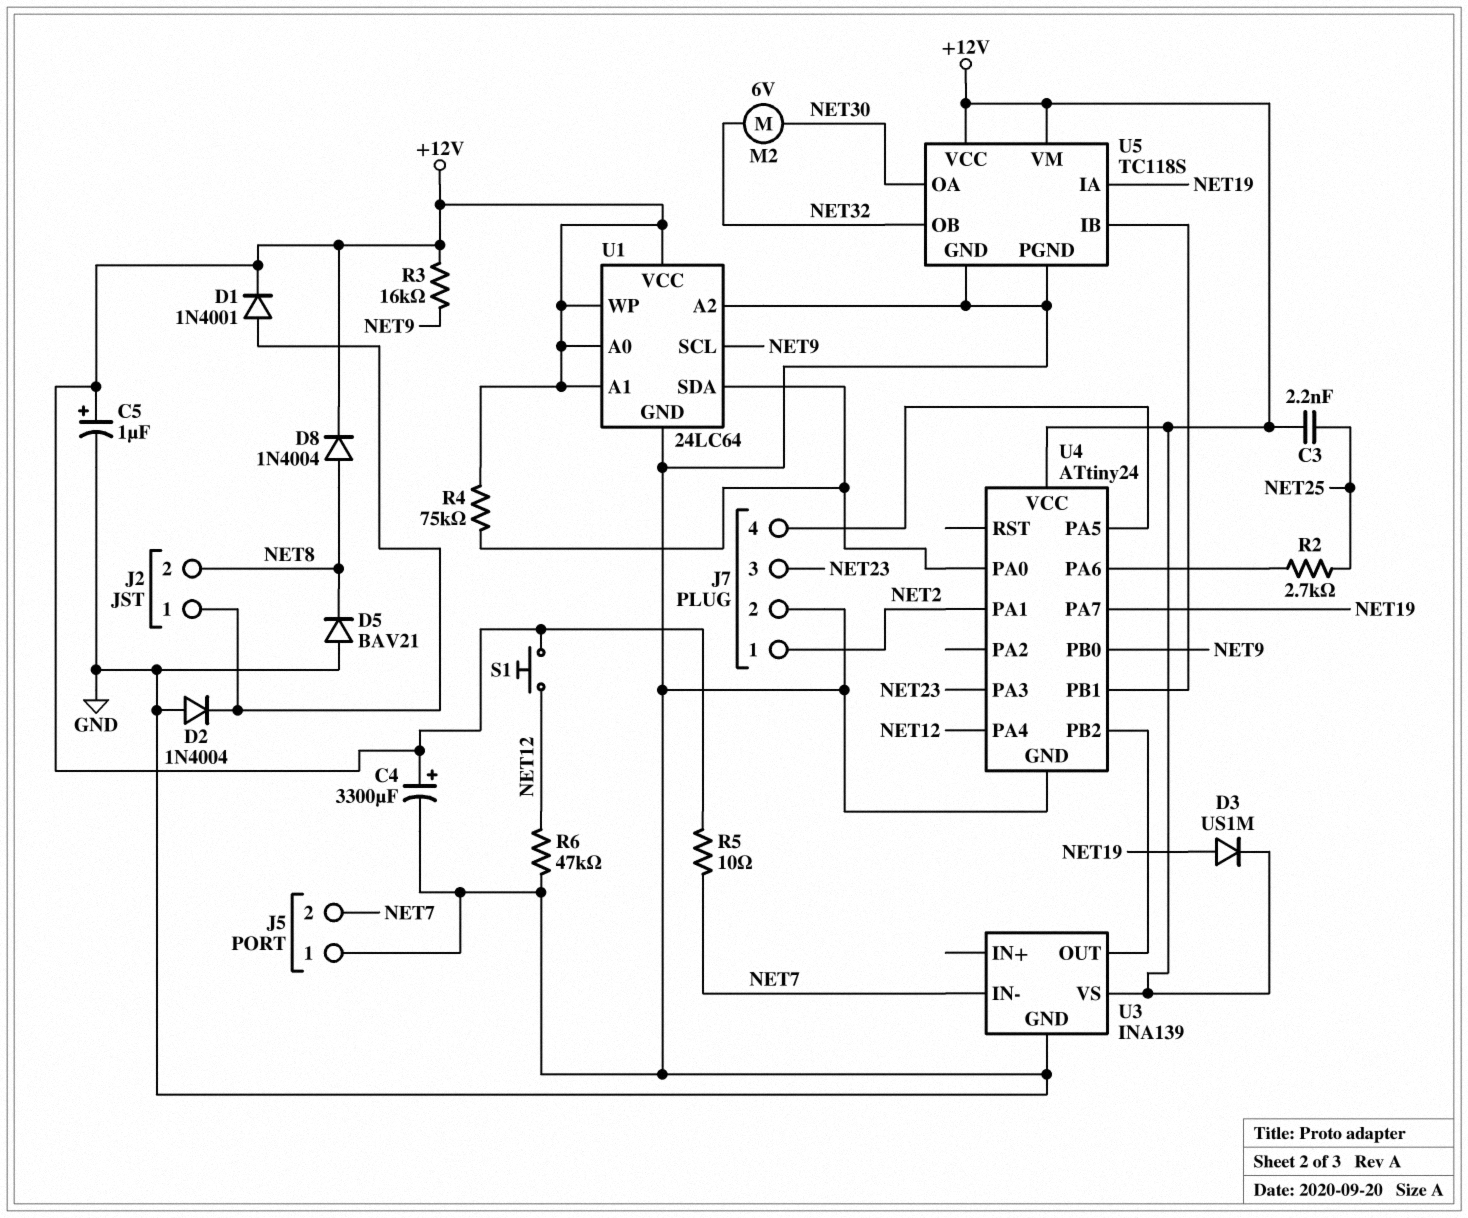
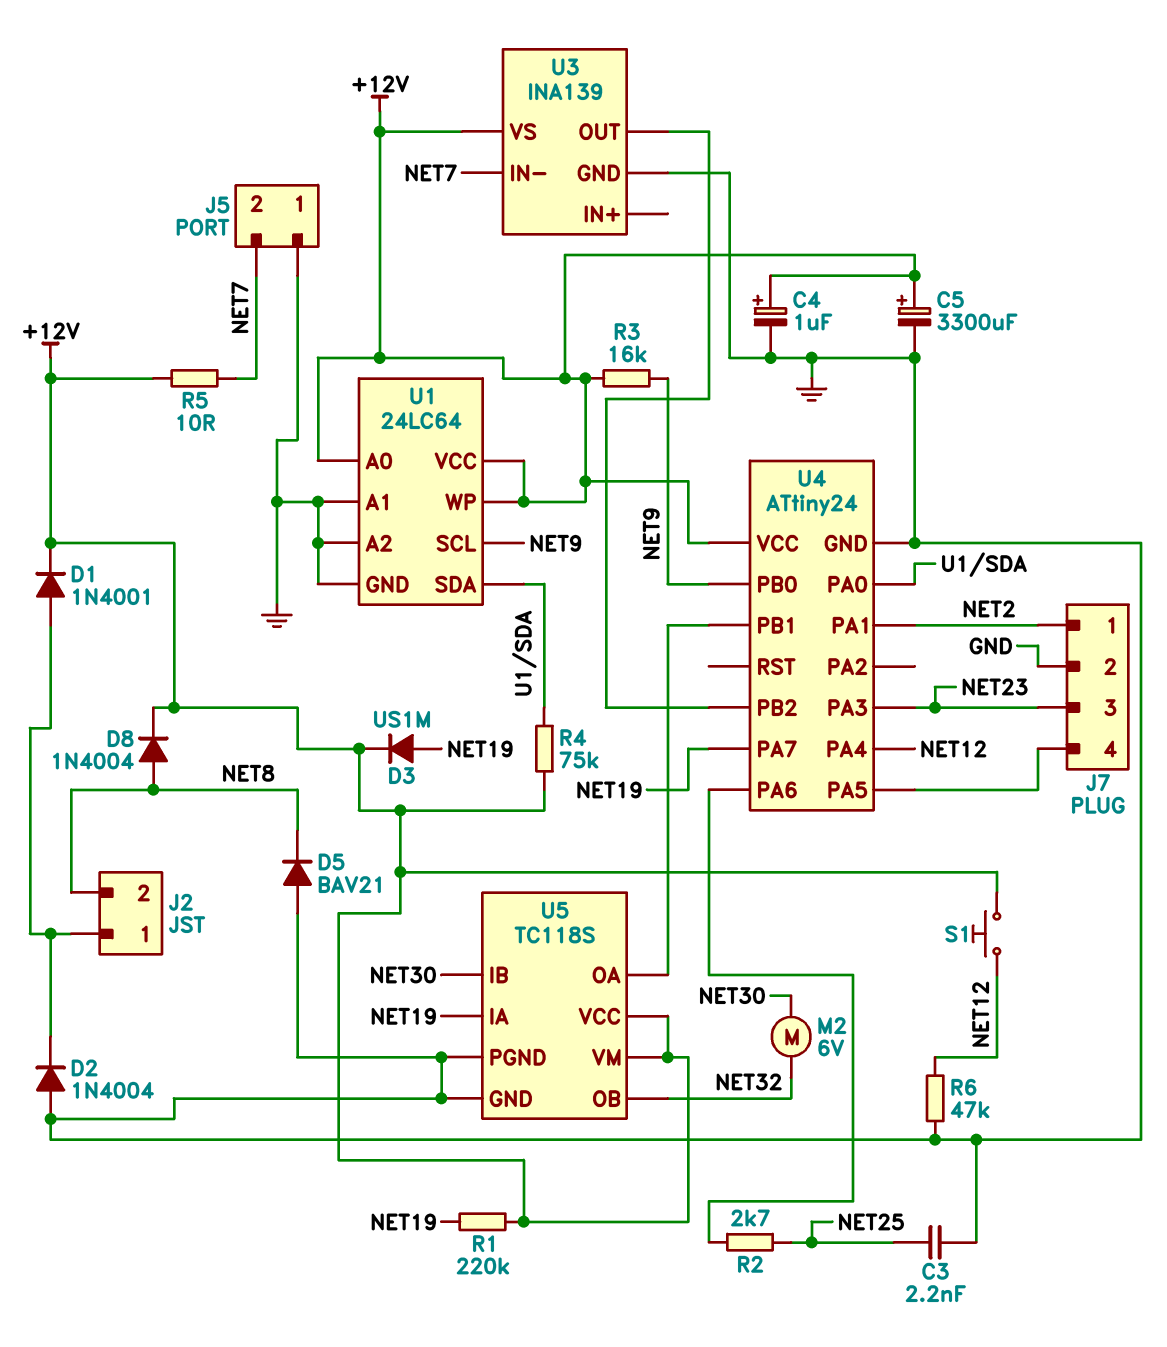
C3: 2.2nF (+12V, NET25) -> 2.2nF (GND, NET25)
C4: 3300uF (plus +12V, minus GND) -> 1uF (plus +12V, minus GND)
C5: 1uF (plus +12V, minus GND) -> 3300uF (plus +12V, minus GND)
R1: none -> 220k (+12V, NET19)
U1 pin A1: +12V -> GND
U5 pin IB: U4/PB1 -> NET30
U5 pin OA: NET30 -> U4/PB1

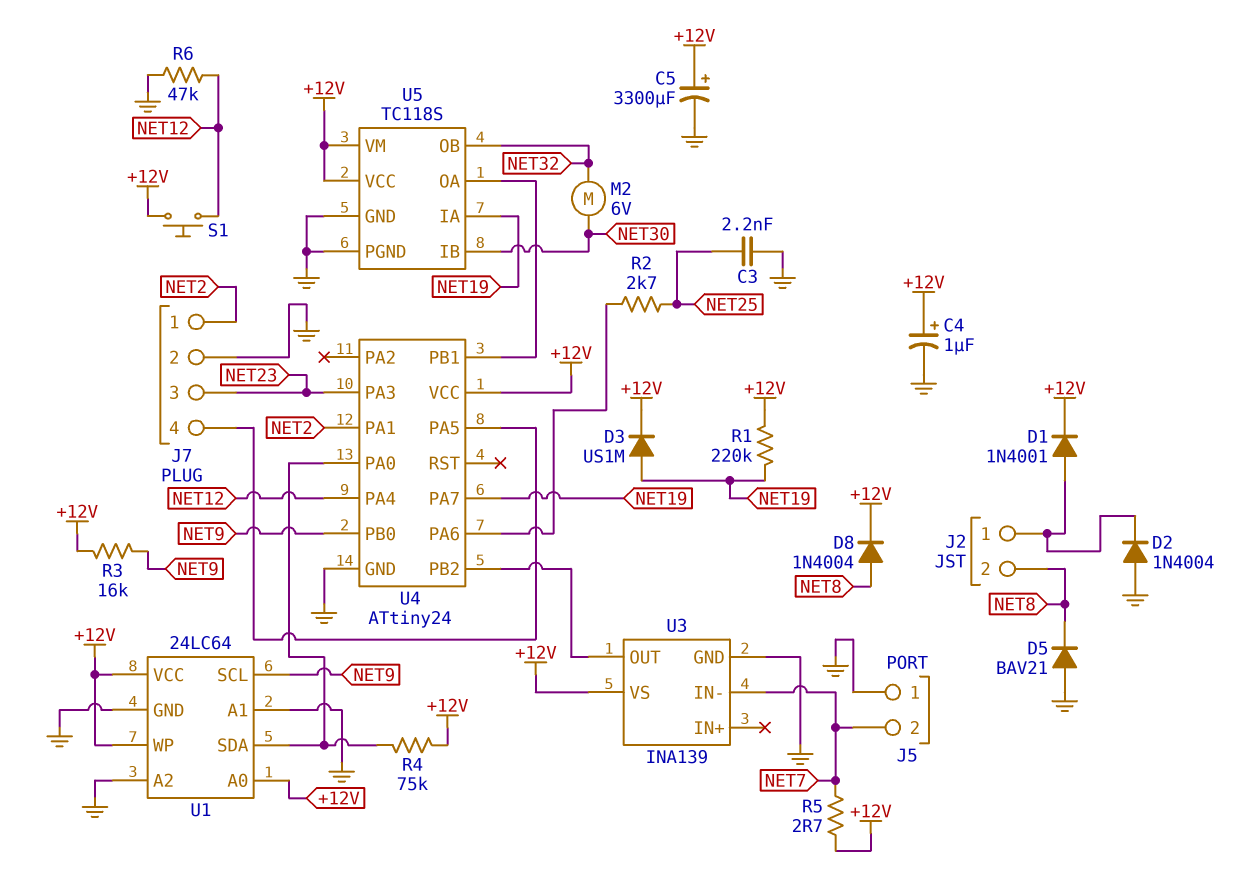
R5: 10 (+12V, NET7) -> 2.7 (+12V, NET7)

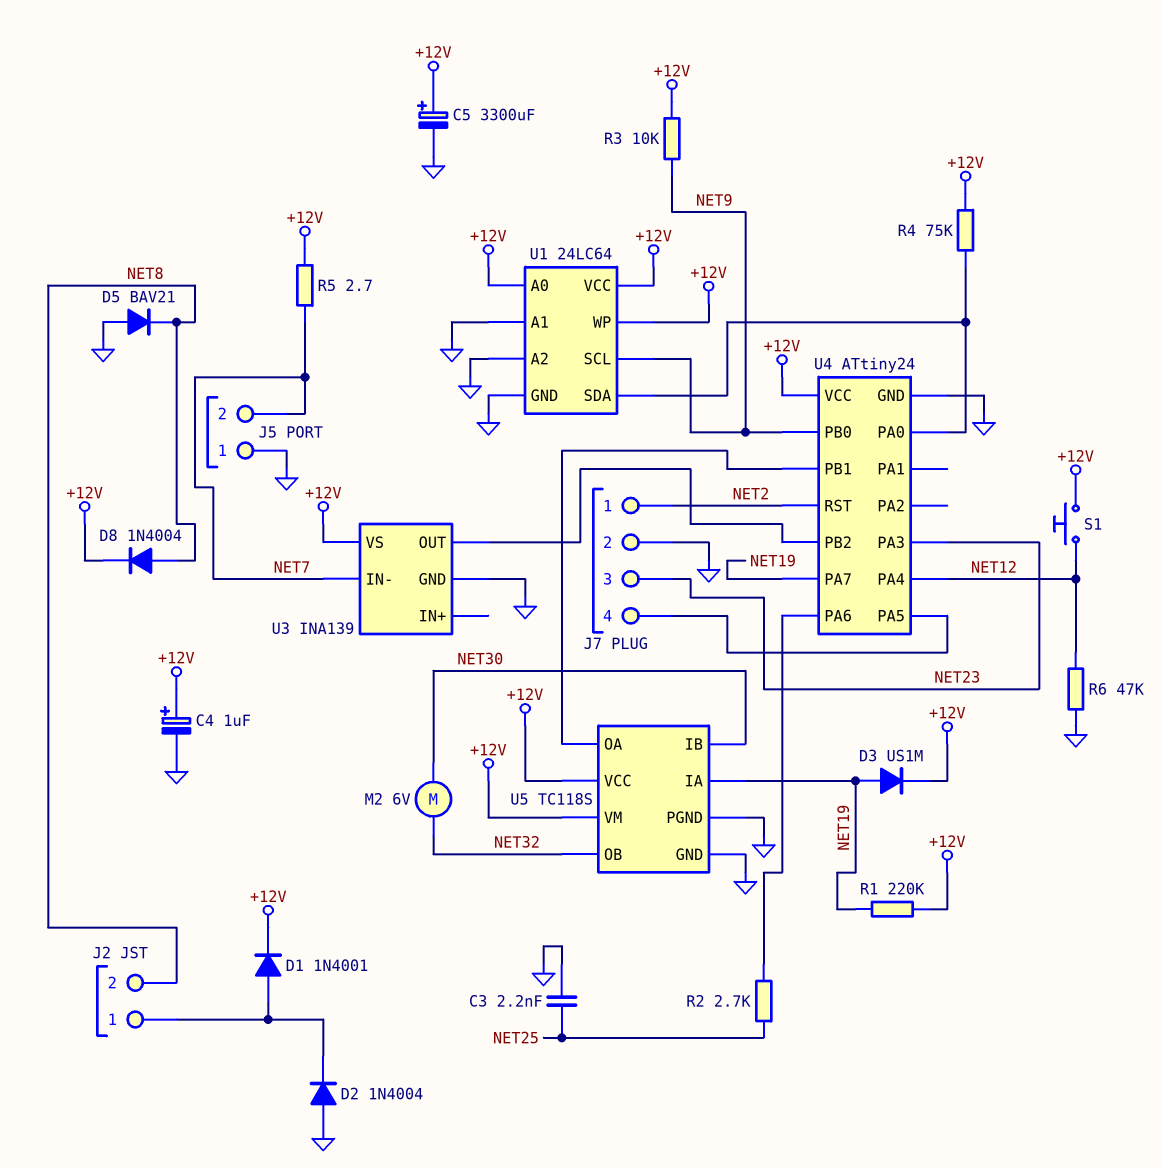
R3: 16k (+12V, NET9) -> 10k (+12V, NET9)
U4 pin PA1: NET2 -> none
U4 pin RST: none -> NET2

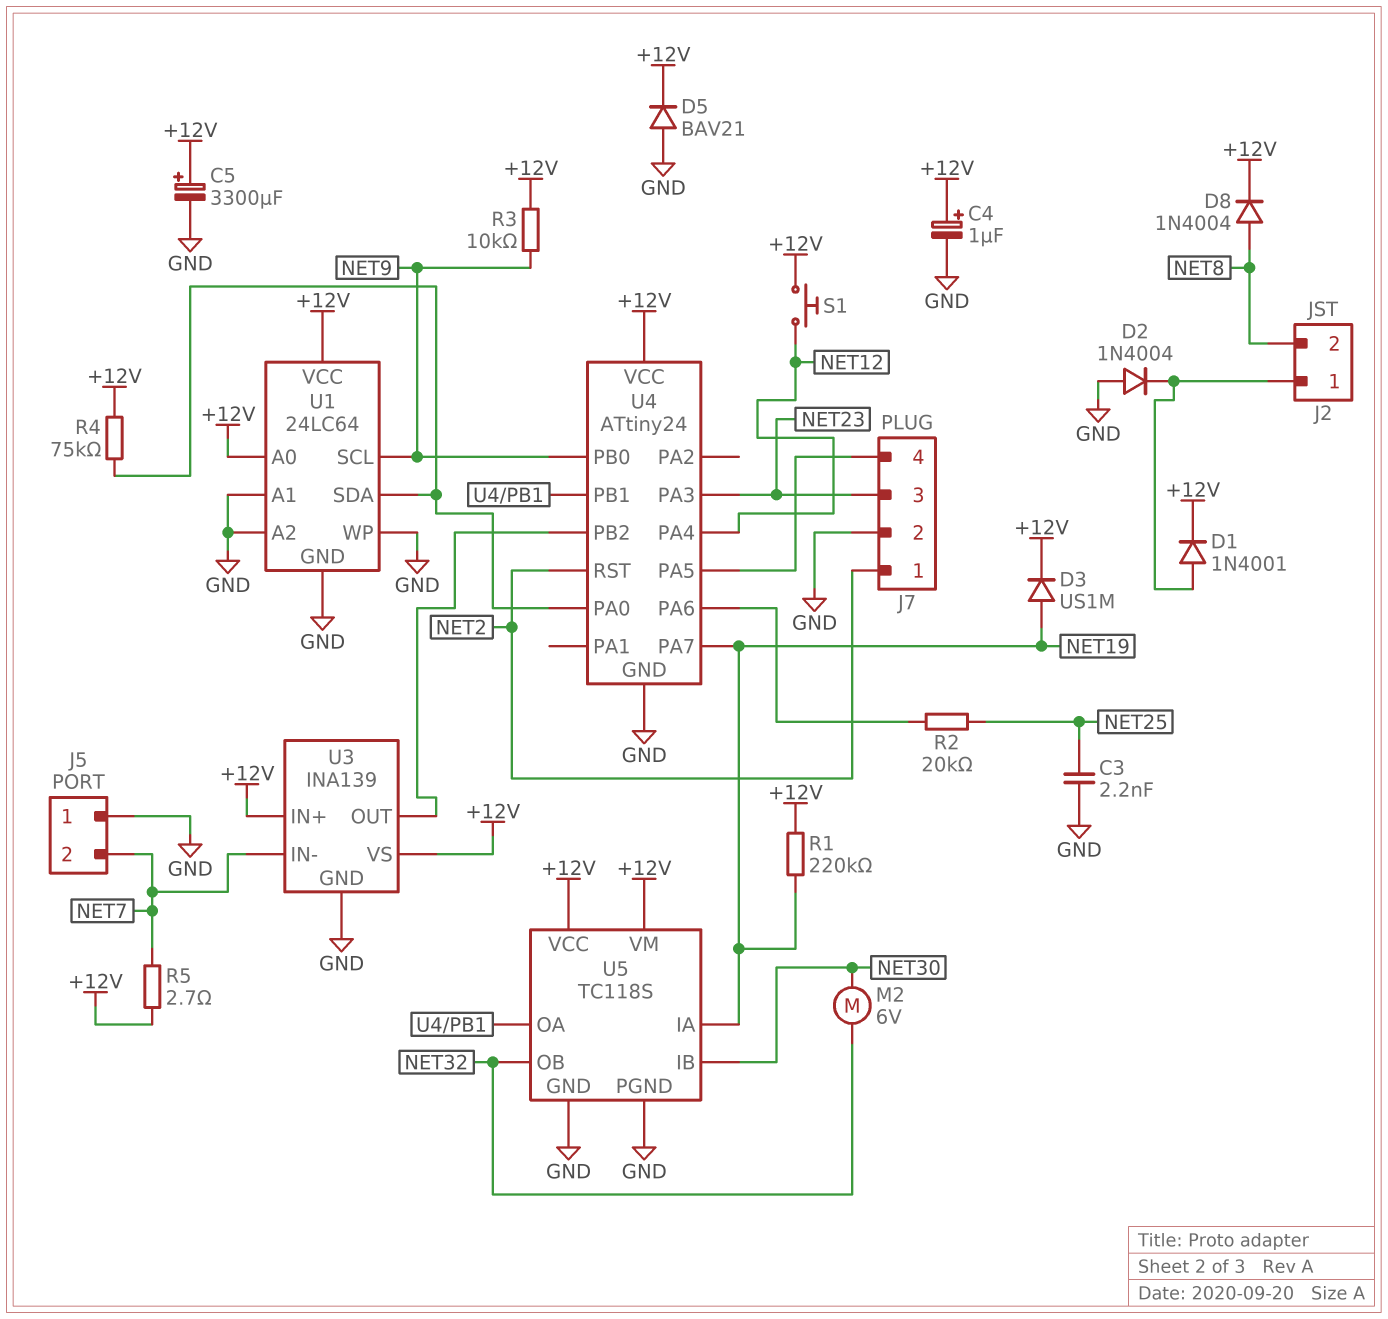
D5: diode BAV21 (A GND, K NET8) -> diode BAV21 (A GND, K +12V)
R2: 2.7k (NET25, U4/PA6) -> 20k (NET25, U4/PA6)
R6: 47k (GND, NET12) -> none
U1 pin WP: +12V -> GND
U3 pin IN+: none -> +12V

